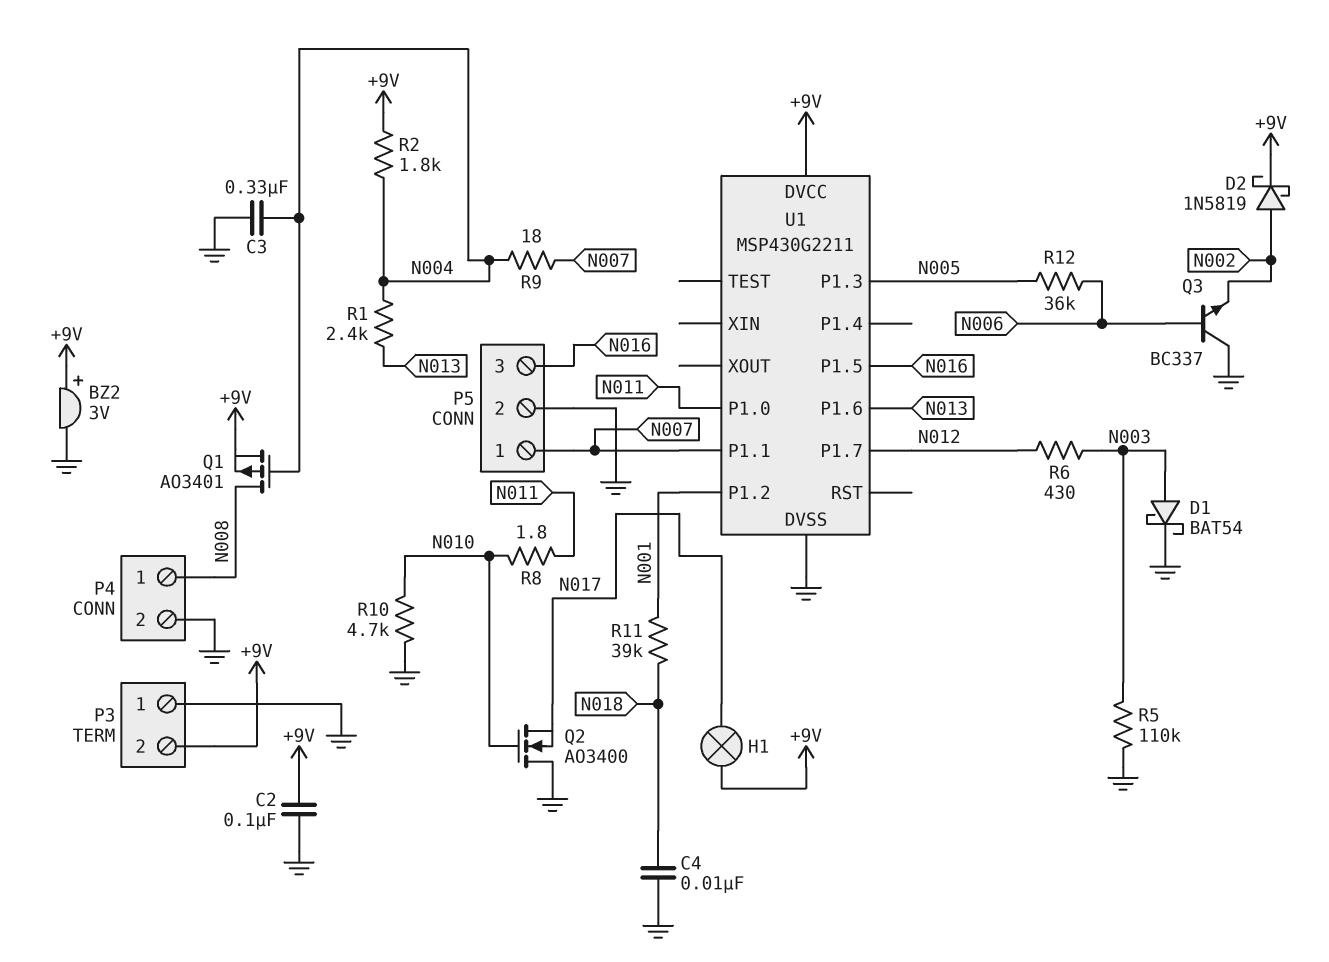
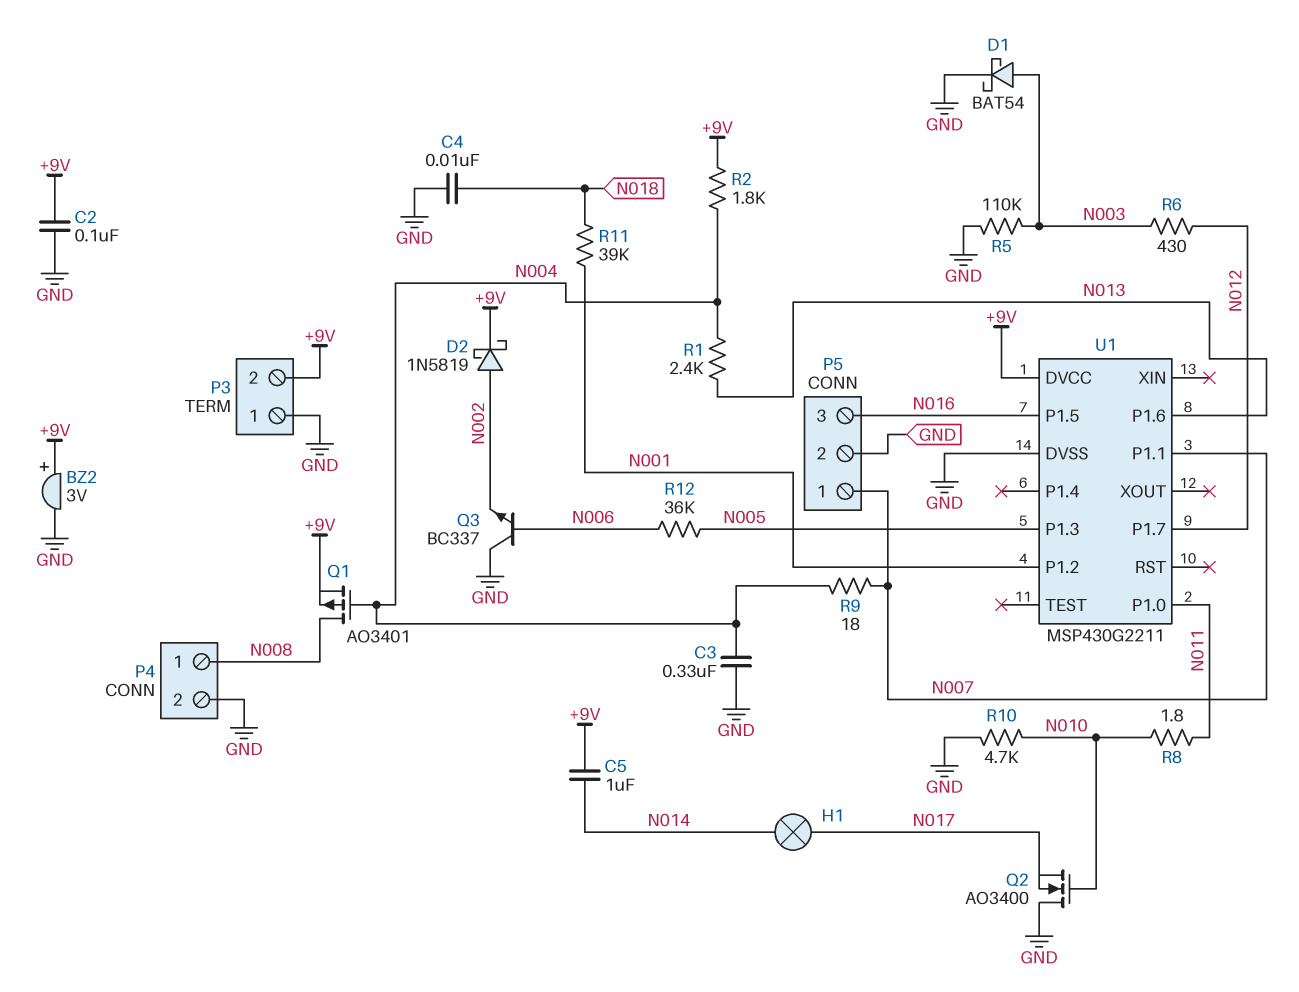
C5: none -> 1uF (+9V, N014)
H1: lamp (+9V, N017) -> lamp (N014, N017)

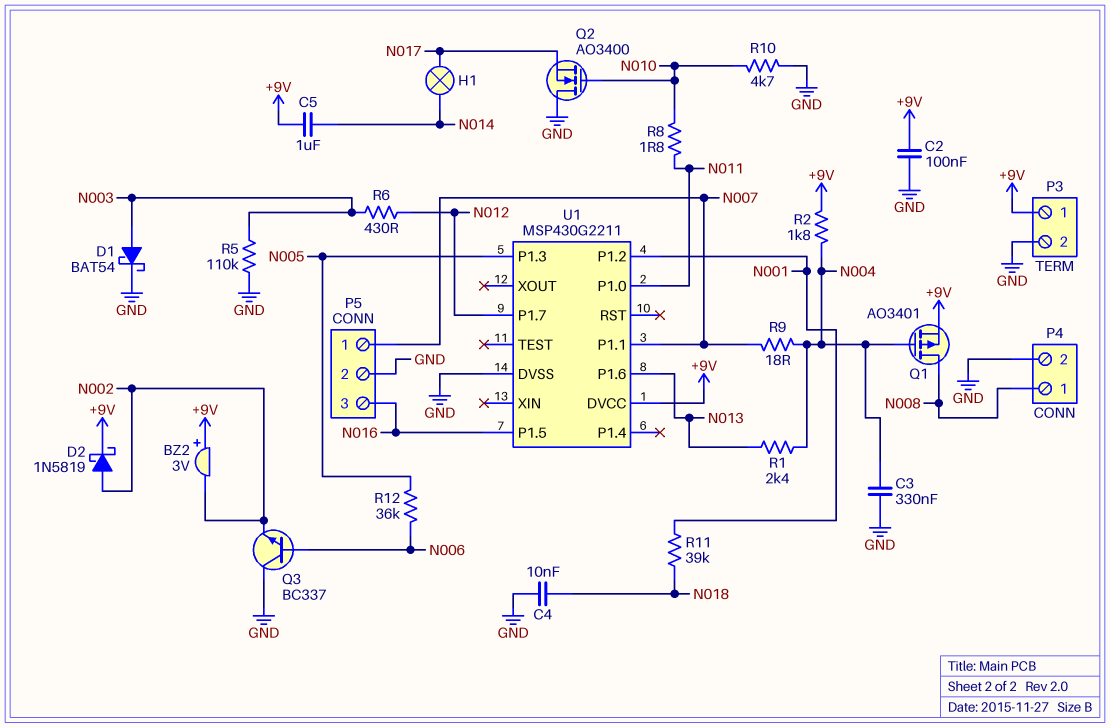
BZ2: buzzer 3V (plus +9V, minus GND) -> buzzer 3V (plus +9V, minus N002)
P3 pin 1: GND -> +9V
P3 pin 2: +9V -> GND

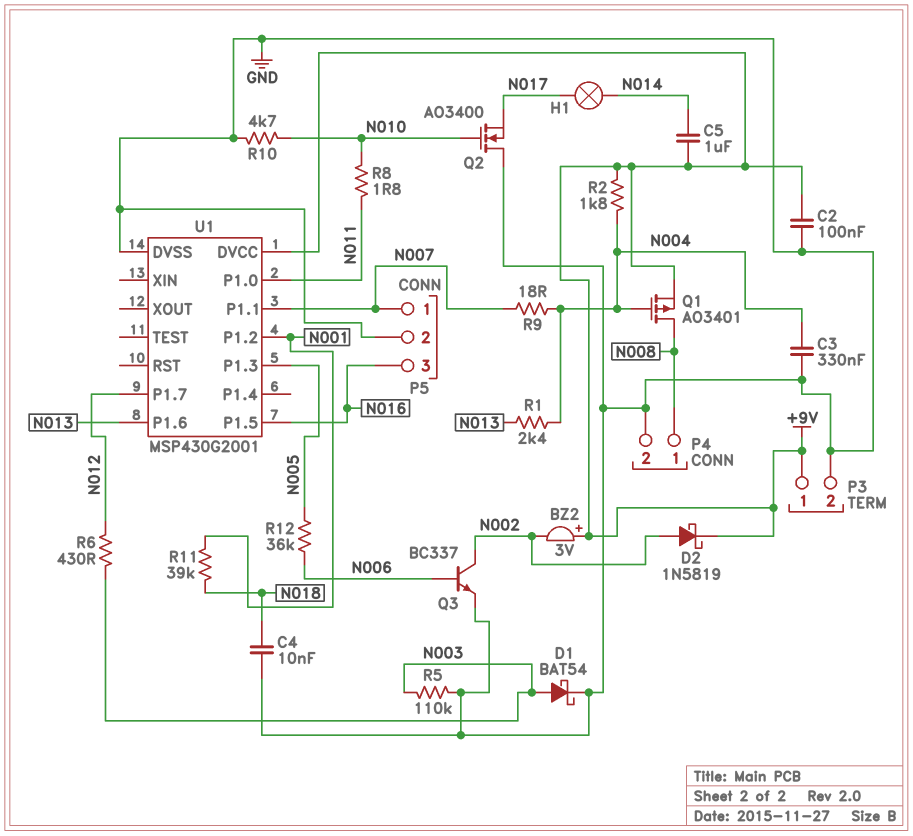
Q3: NPN BC337 (B N006, C GND, E N002) -> NPN BC337 (B N006, C N002, E GND)
U1: MSP430G2211 -> MSP430G2001

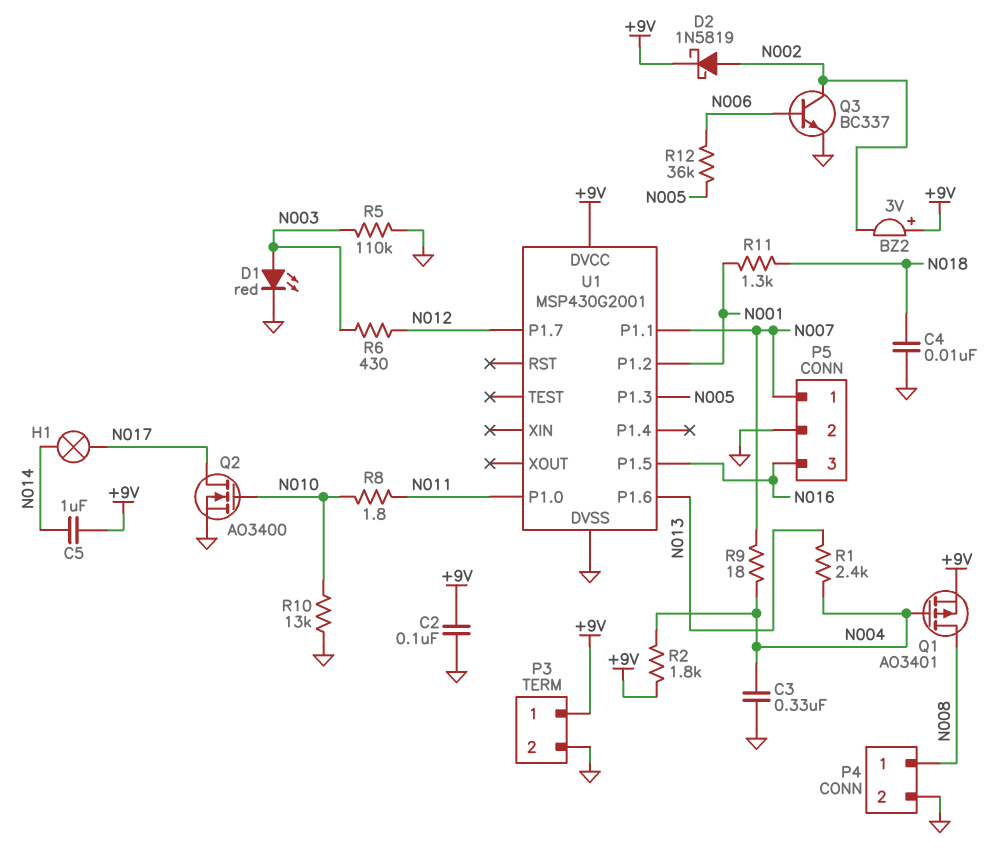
D1: schottky BAT54 (A N003, K GND) -> LED red (A N003, K GND)
Q2: NMOS AO3400 (G N010, D GND, S N017) -> NMOS AO3400 (G N010, D N017, S GND)
R10: 4.7k (GND, N010) -> 13k (GND, N010)
R11: 39k (N001, N018) -> 1.3k (N001, N018)

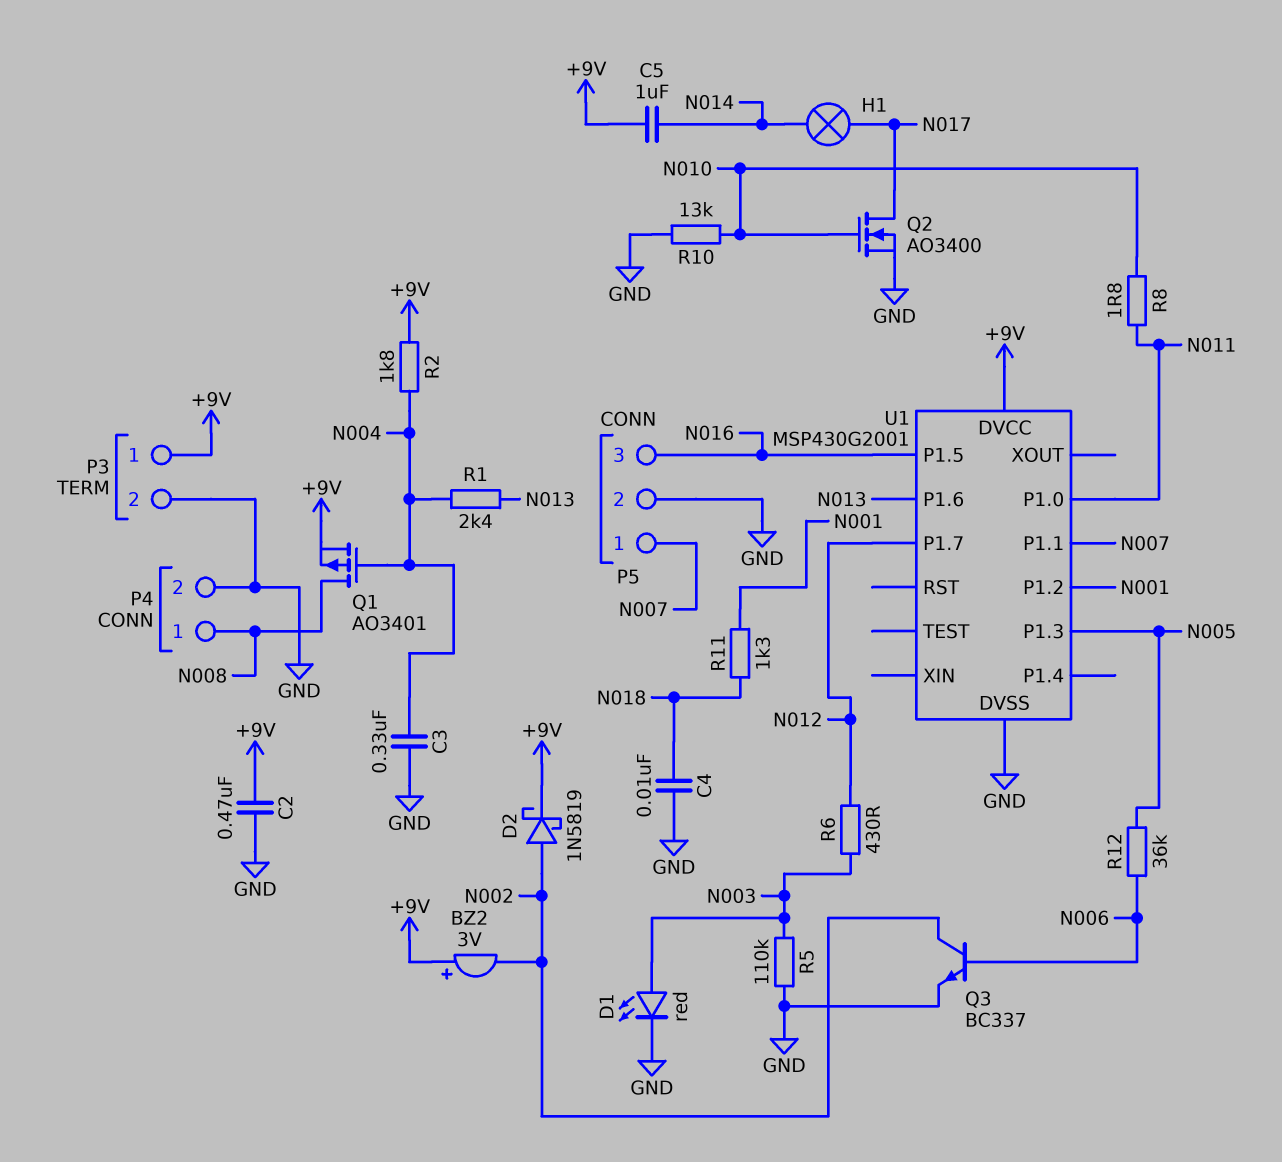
C2: 100nF (+9V, GND) -> 470nF (+9V, GND)
R9: 18 (N004, N007) -> none

